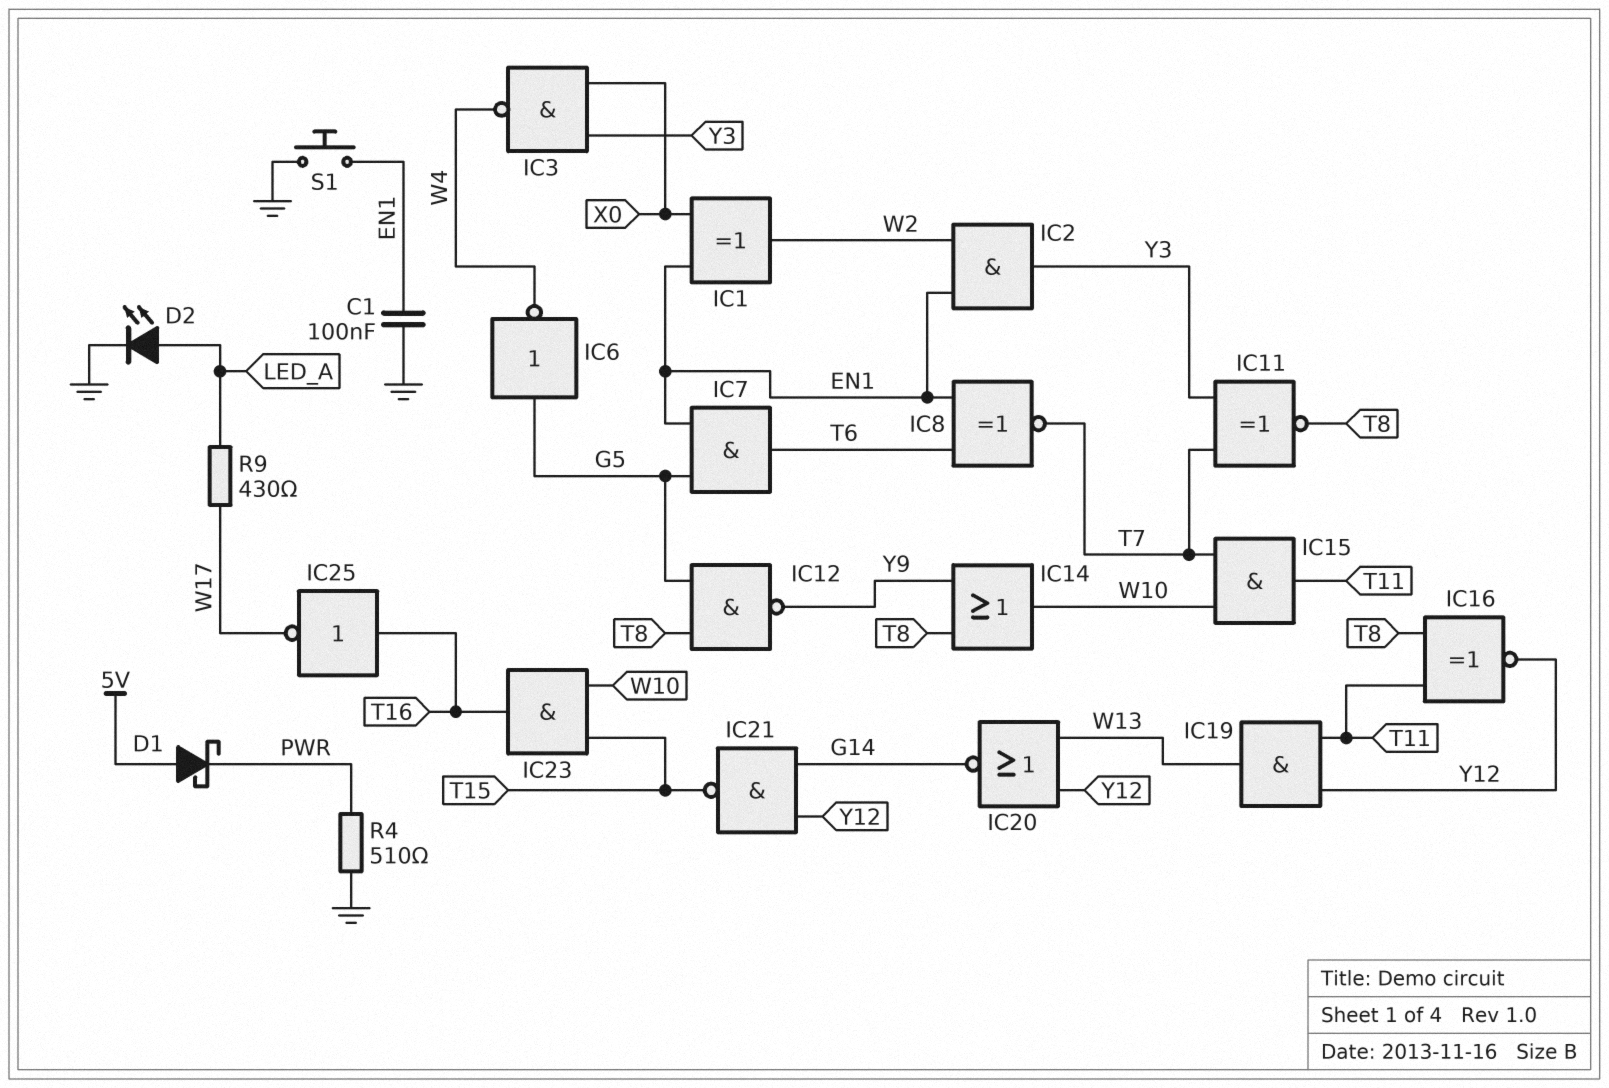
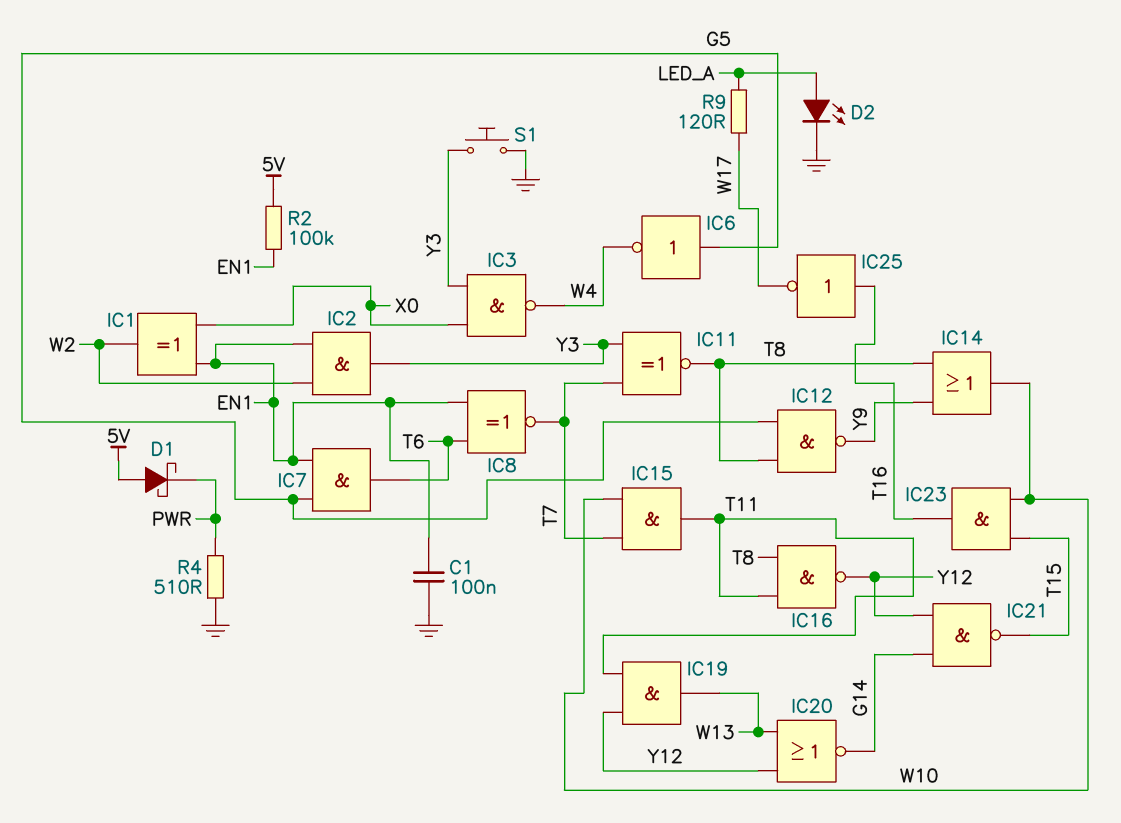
IC16: XNOR (in T8, in T11, out Y12) -> NAND (in T8, in T11, out Y12)
R2: none -> 100k (5V, EN1)
R9: 430 (LED_A, W17) -> 120 (LED_A, W17)
S1: button (EN1, GND) -> button (GND, Y3)

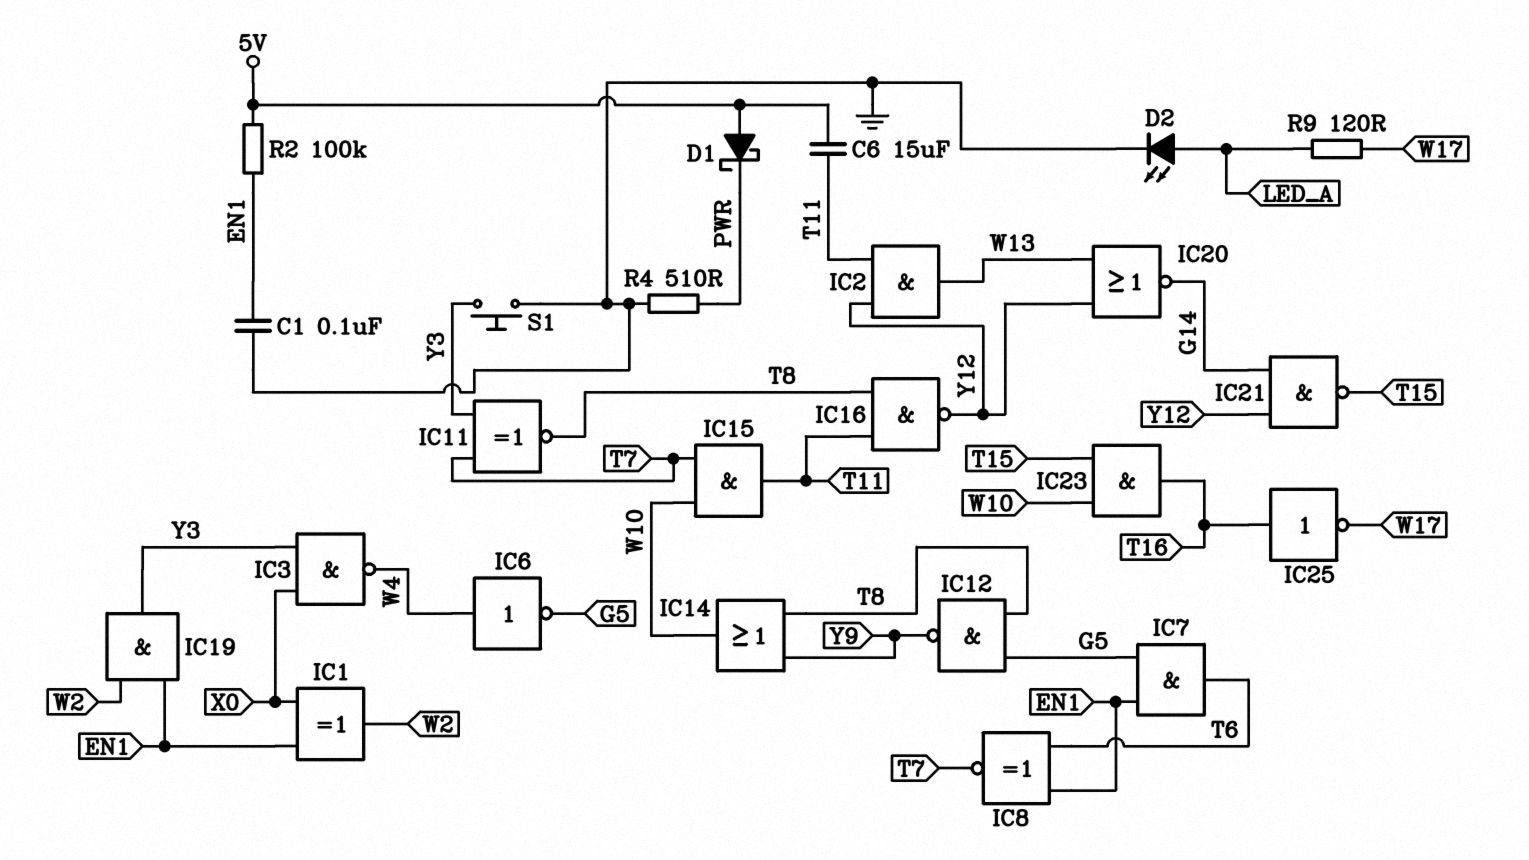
C6: none -> 15uF (5V, T11)
IC2: AND (in EN1, in W2, out Y3) -> AND (in T11, in Y12, out W13)
IC6: NOT (in G5, out W4) -> NOT (in W4, out G5)
IC19: AND (in T11, in Y12, out W13) -> AND (in EN1, in W2, out Y3)

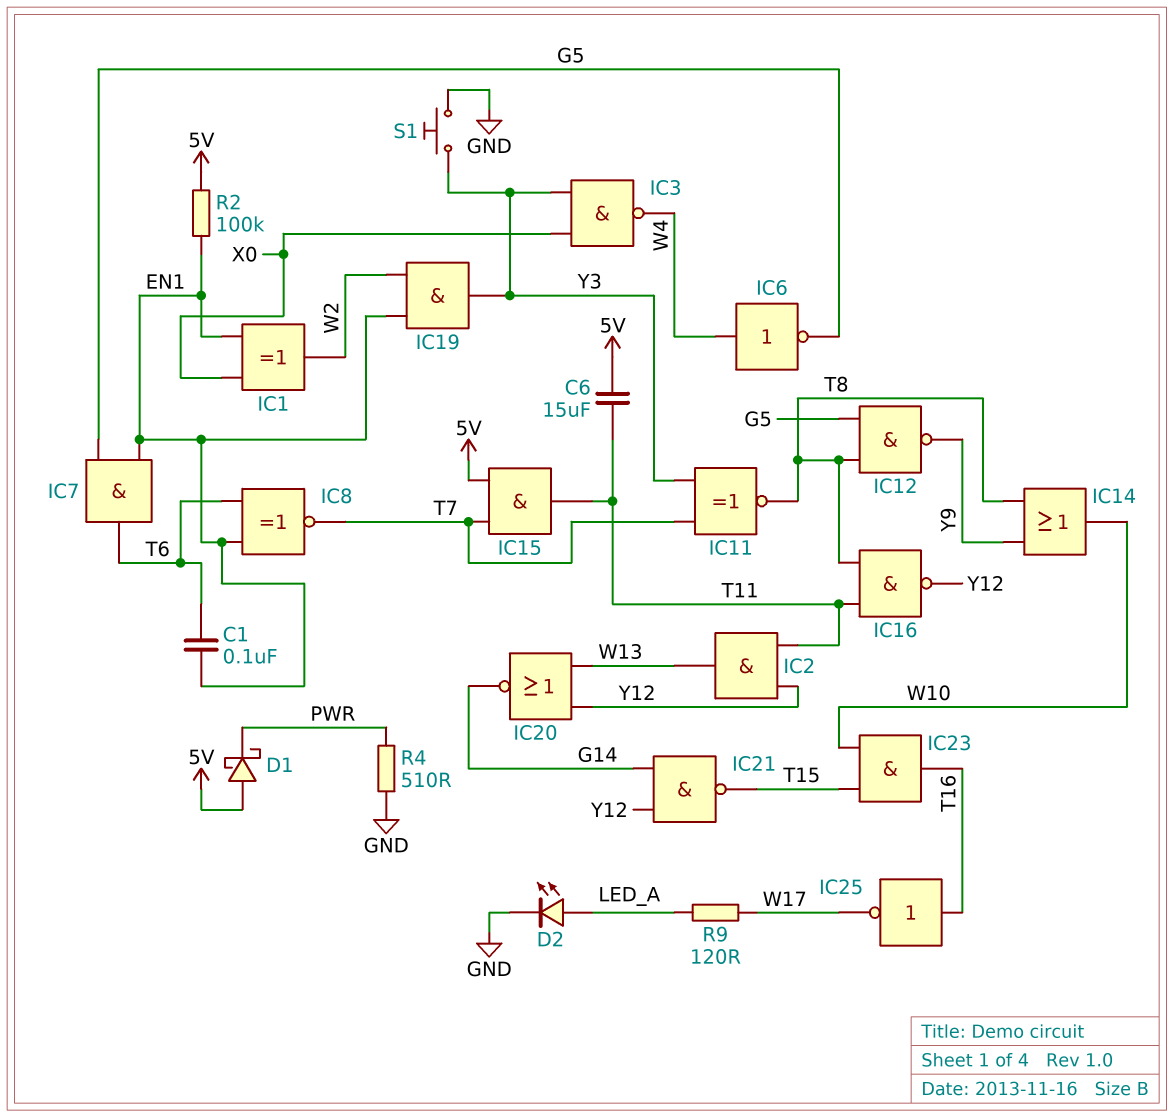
C1: 100nF (EN1, GND) -> 100nF (EN1, T6)
IC15: AND (in T7, in W10, out T11) -> AND (in 5V, in T7, out T11)

